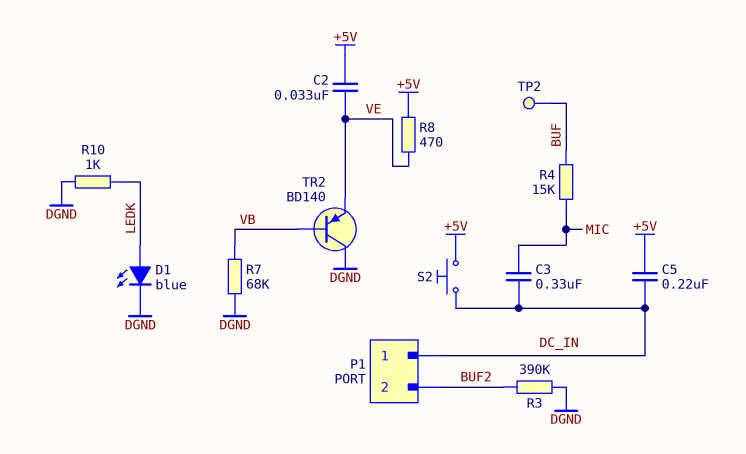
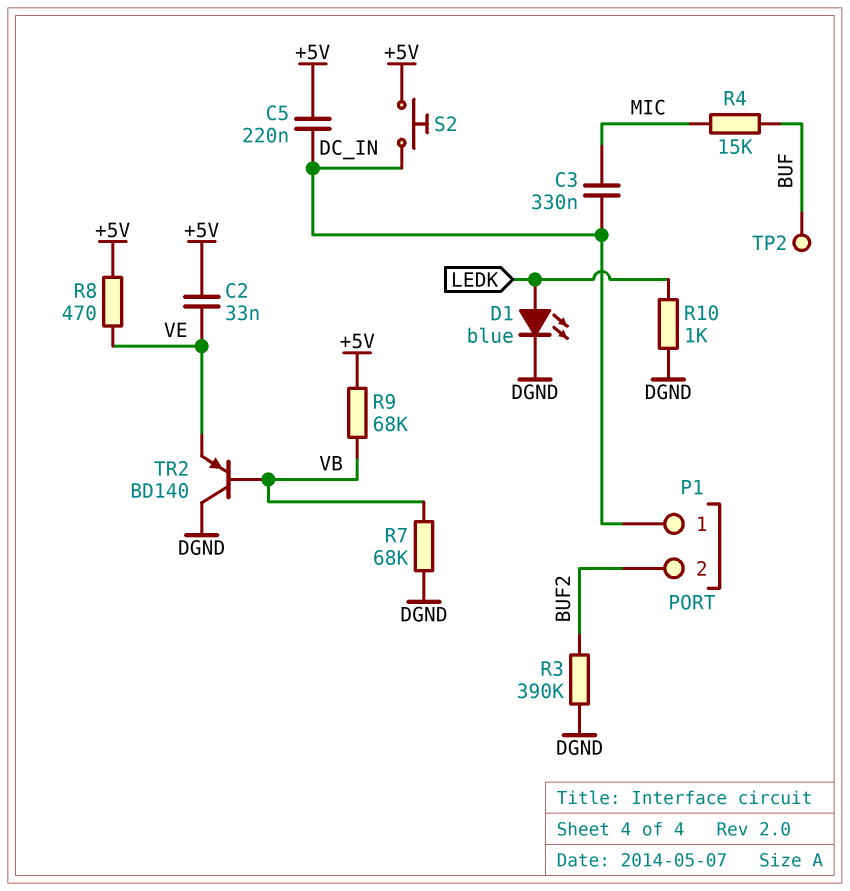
R9: none -> 68k (+5V, VB)

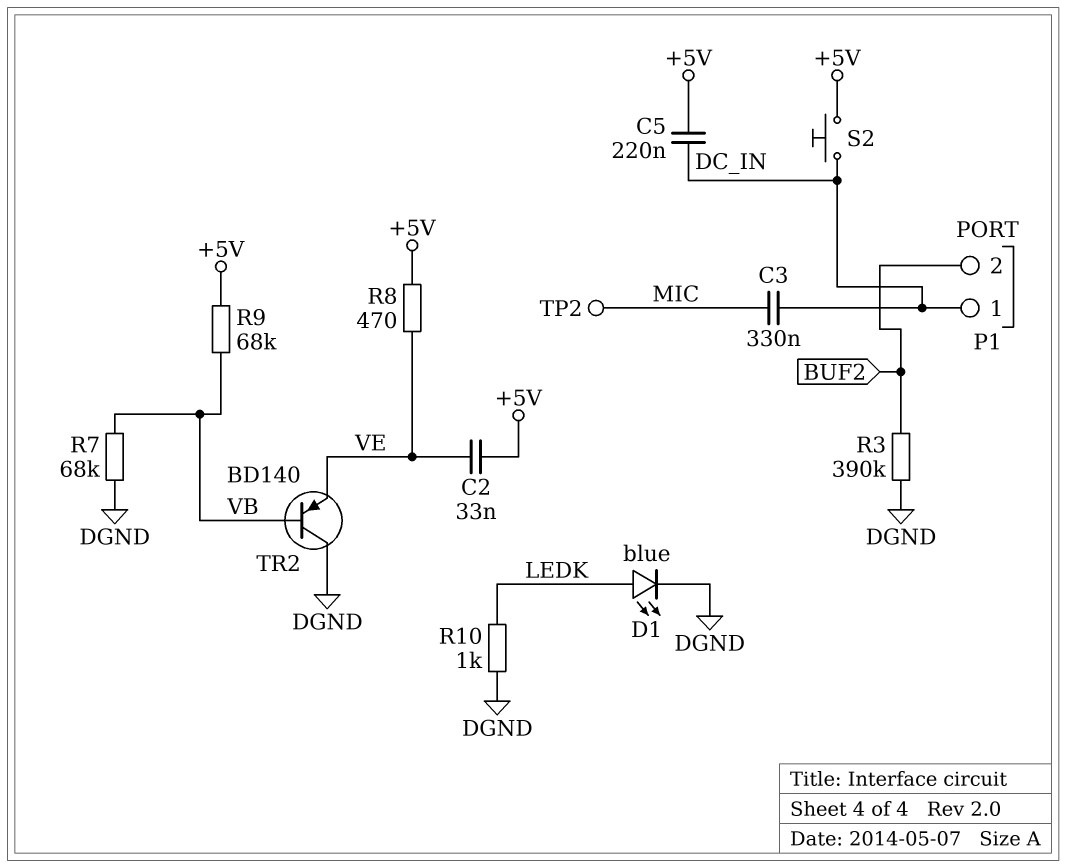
R4: 15k (BUF, MIC) -> none
TP2: test point (BUF) -> test point (MIC)

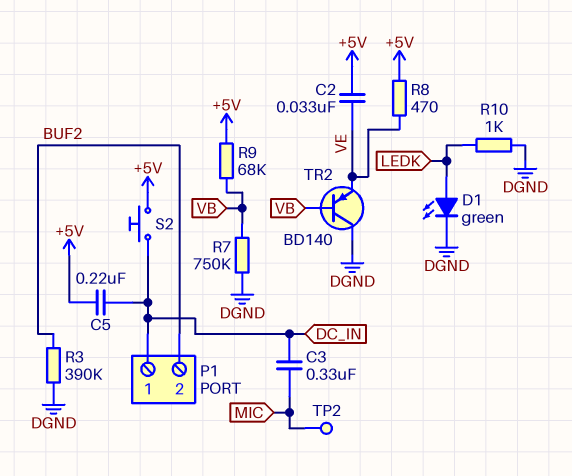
D1: LED blue (A LEDK, K DGND) -> LED green (A LEDK, K DGND)
R7: 68k (DGND, VB) -> 750k (DGND, VB)

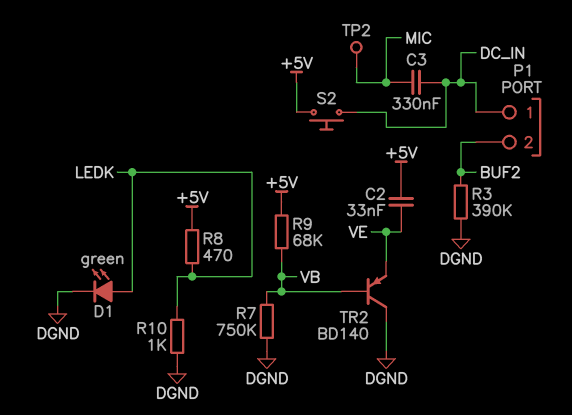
C5: 220nF (+5V, DC_IN) -> none
R8: 470 (+5V, VE) -> 470 (+5V, LEDK)

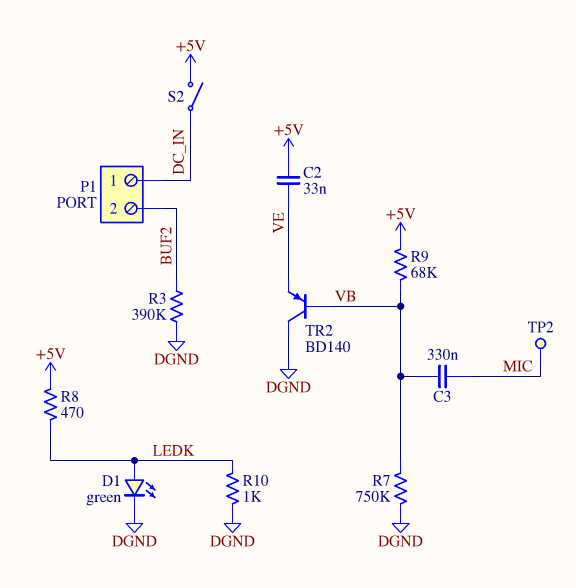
C3: 330nF (DC_IN, MIC) -> 330nF (MIC, VB)
S2: button (+5V, DC_IN) -> switch (+5V, DC_IN)

